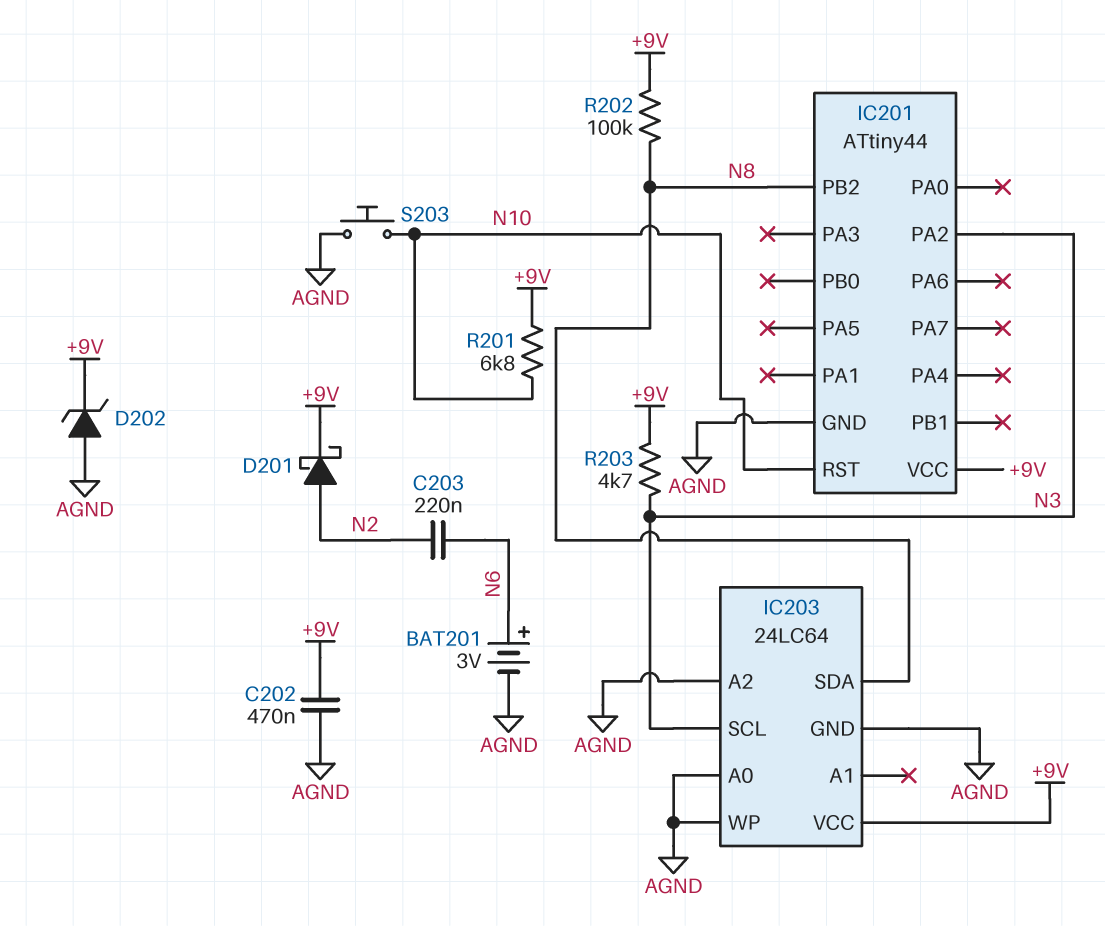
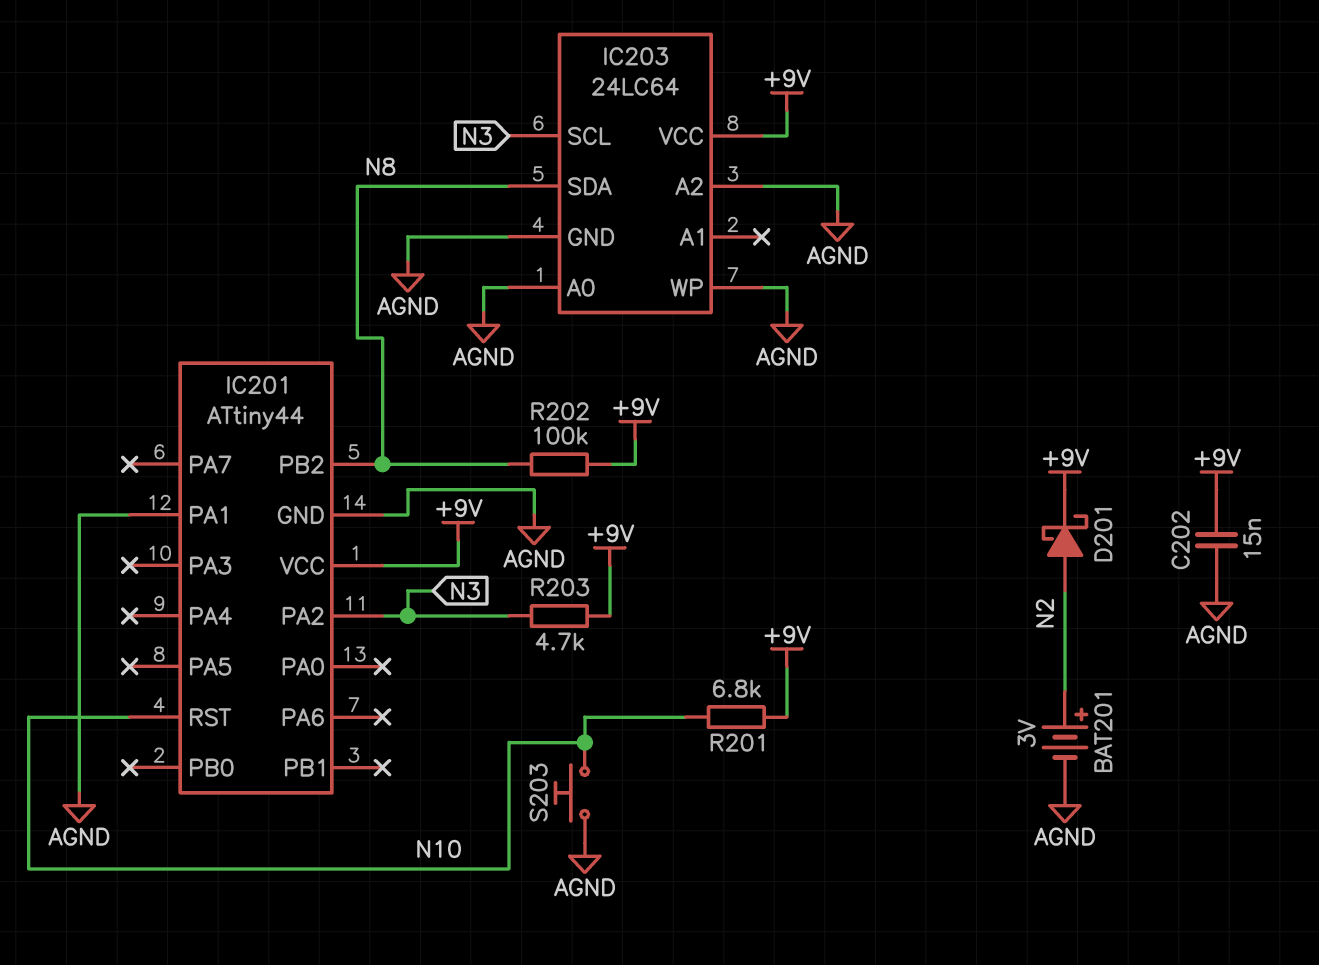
BAT201: 3V (plus N6, minus AGND) -> 3V (plus N2, minus AGND)
C202: 470nF (+9V, AGND) -> 15nF (+9V, AGND)
C203: 220nF (N2, N6) -> none
D202: zener (A AGND, K +9V) -> none
IC201 pin PA1: none -> AGND

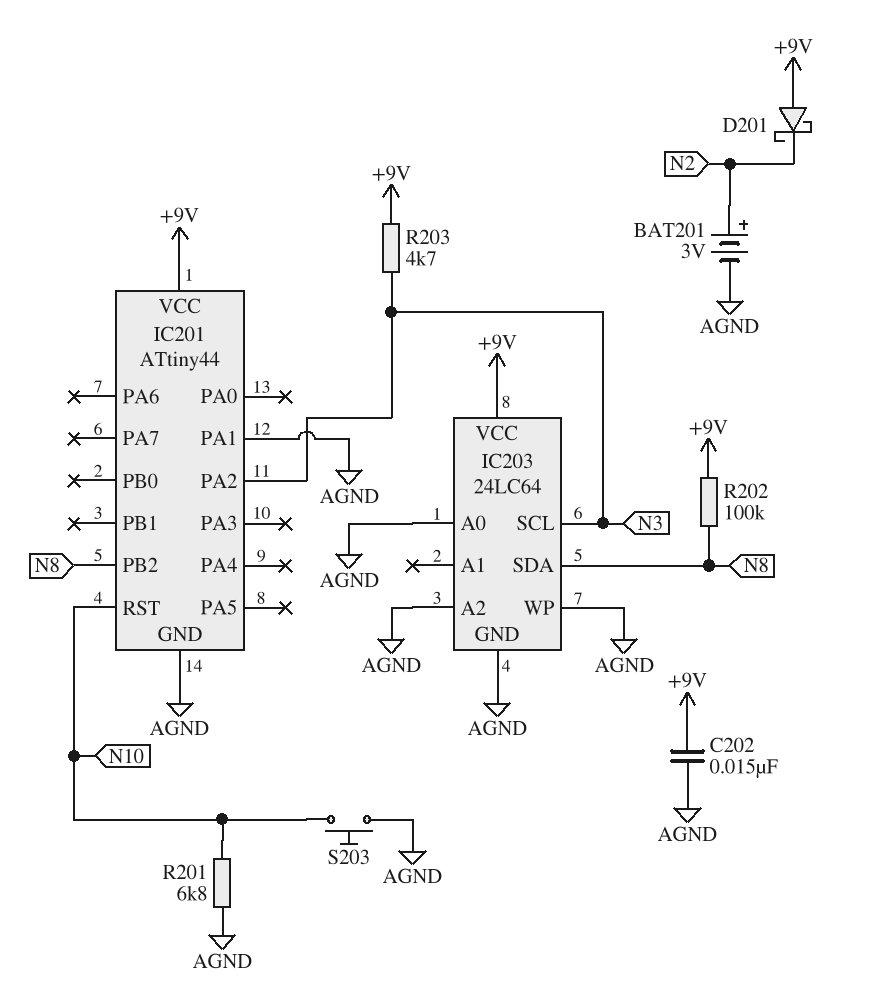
D201: schottky (A N2, K +9V) -> schottky (A +9V, K N2)
R201: 6.8k (+9V, N10) -> 6.8k (AGND, N10)

